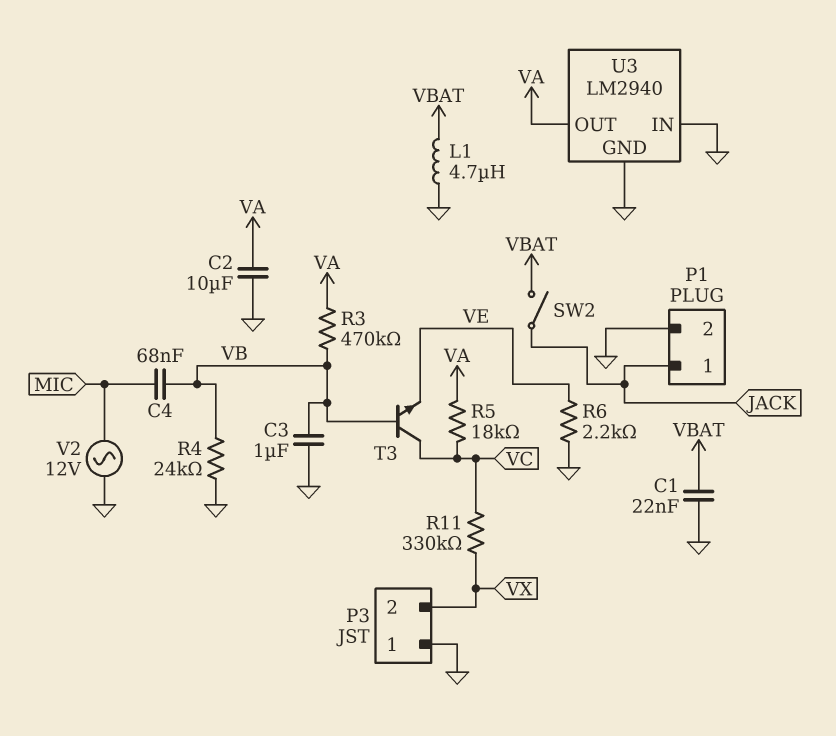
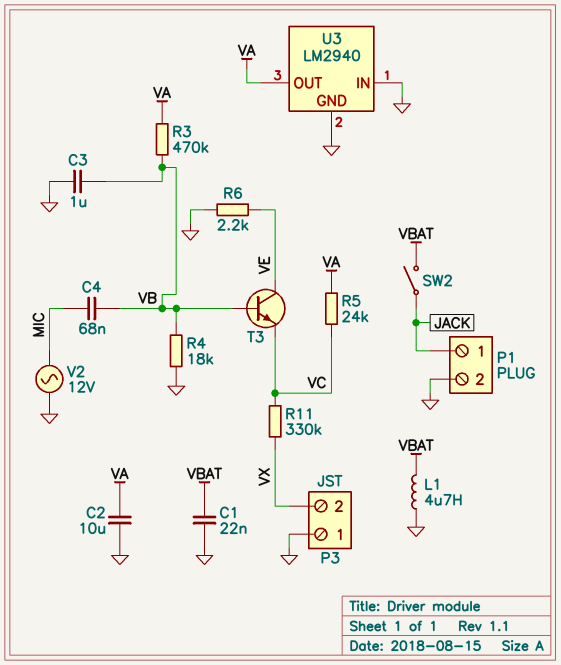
R4: 24k (GND, VB) -> 18k (GND, VB)
R5: 18k (VA, VC) -> 24k (VA, VC)
T3: NPN (B VB, C VC, E VE) -> NPN (B VB, C VE, E VC)

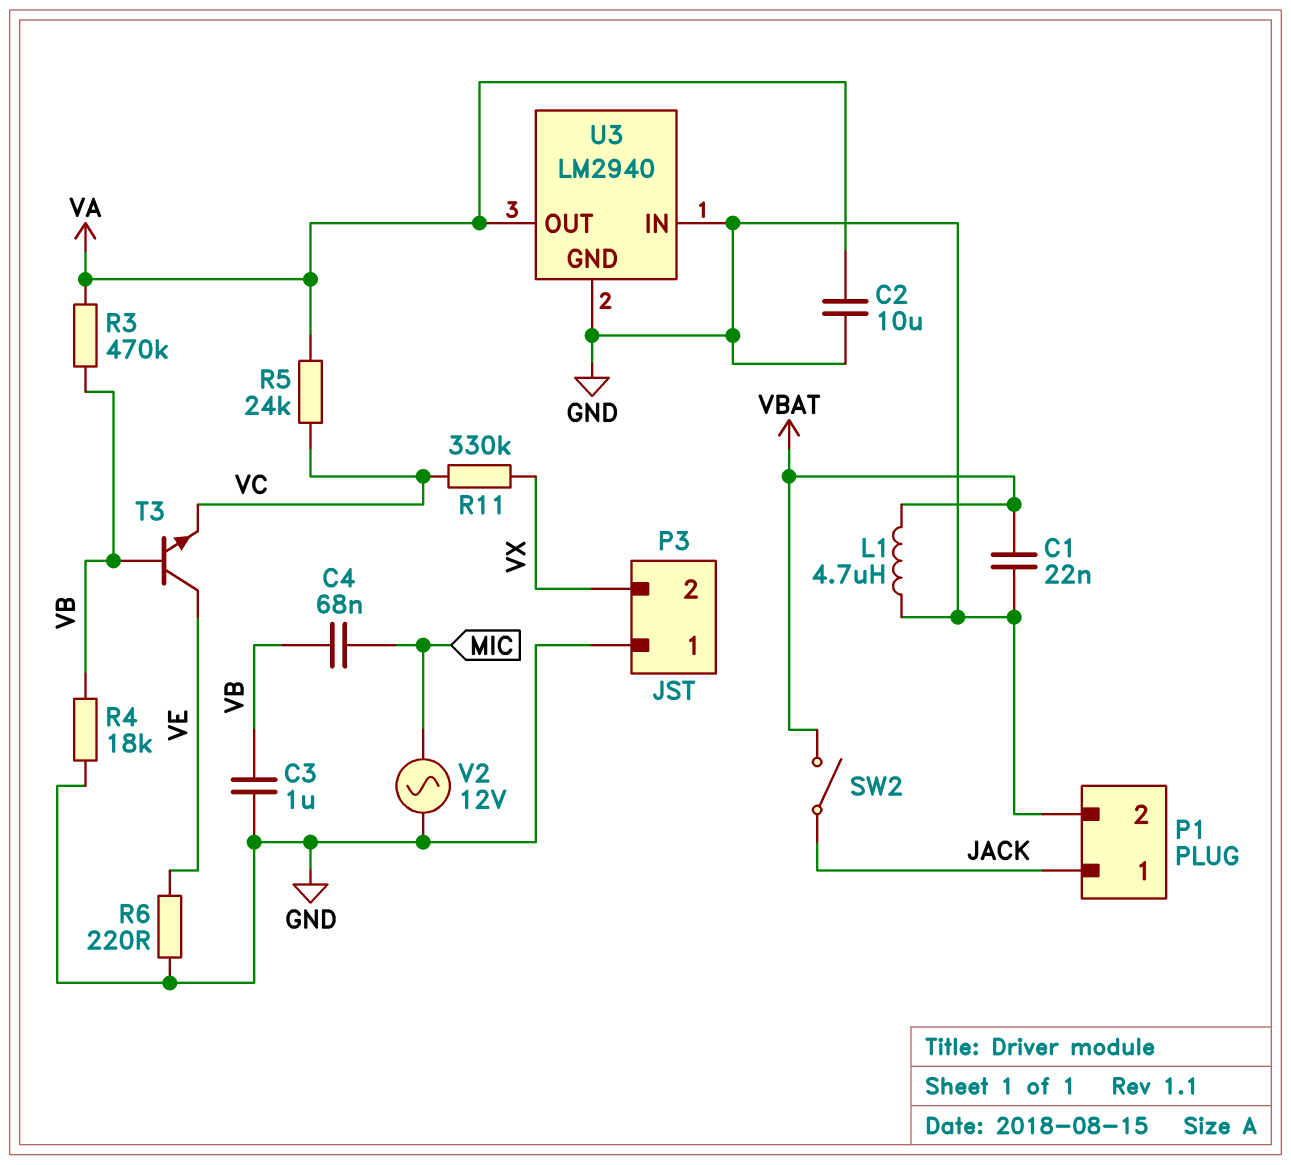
R6: 2.2k (GND, VE) -> 220 (GND, VE)

